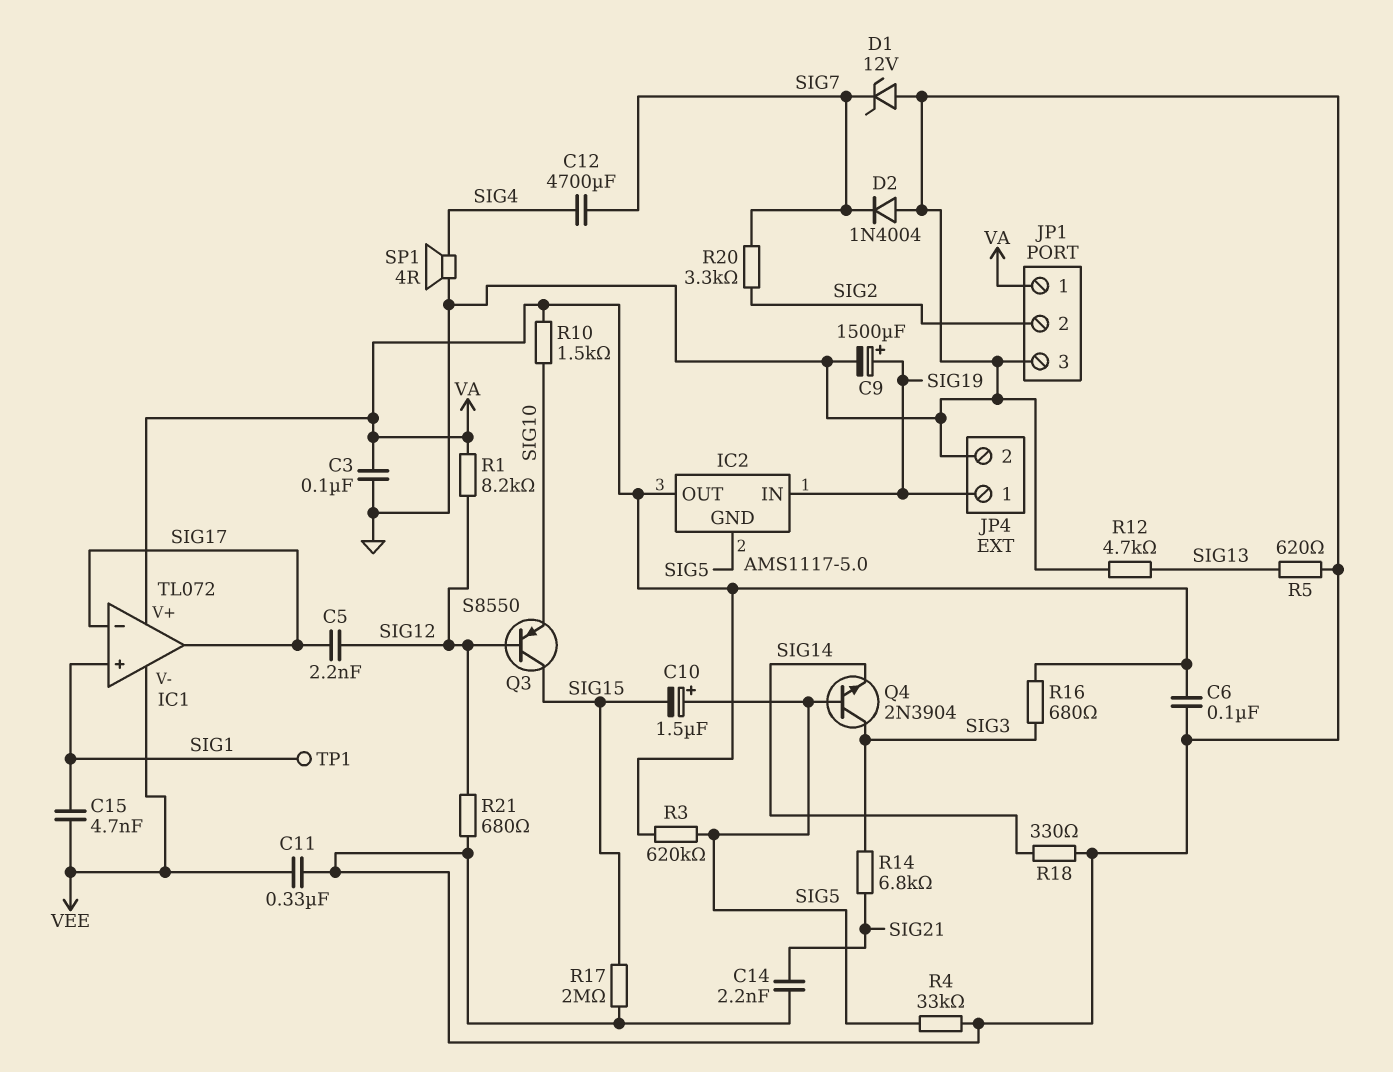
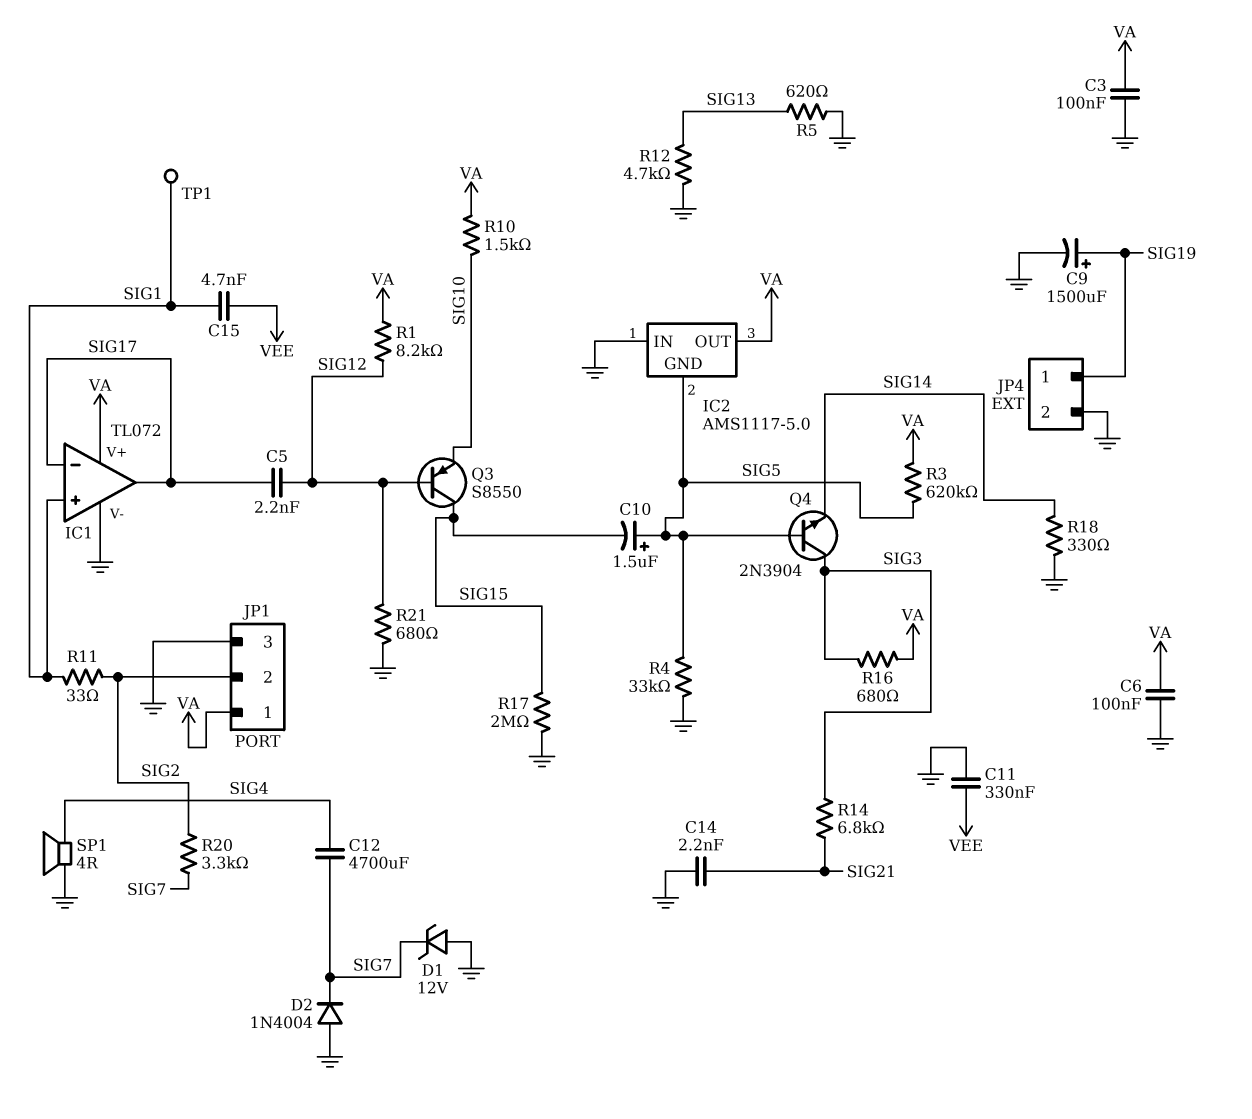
IC1 pin V-: VEE -> GND
IC2 pin IN: SIG19 -> GND
R11: none -> 33 (SIG1, SIG2)

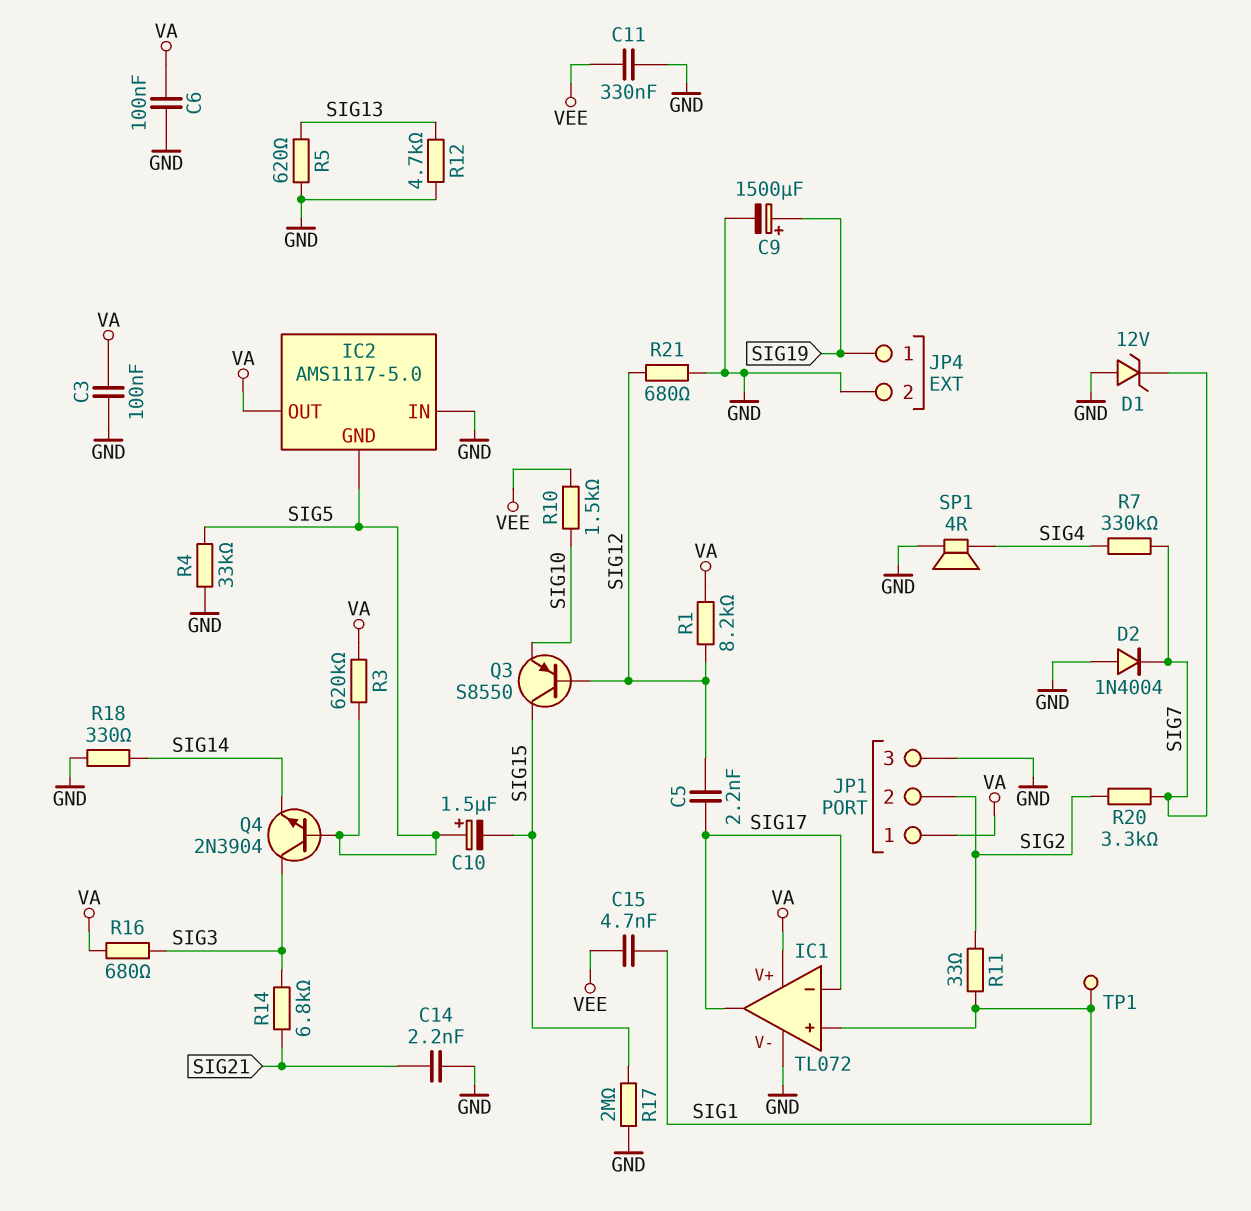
C12: 4700uF (SIG4, SIG7) -> none
R7: none -> 330k (SIG4, SIG7)
R10: 1.5k (SIG10, VA) -> 1.5k (SIG10, VEE)

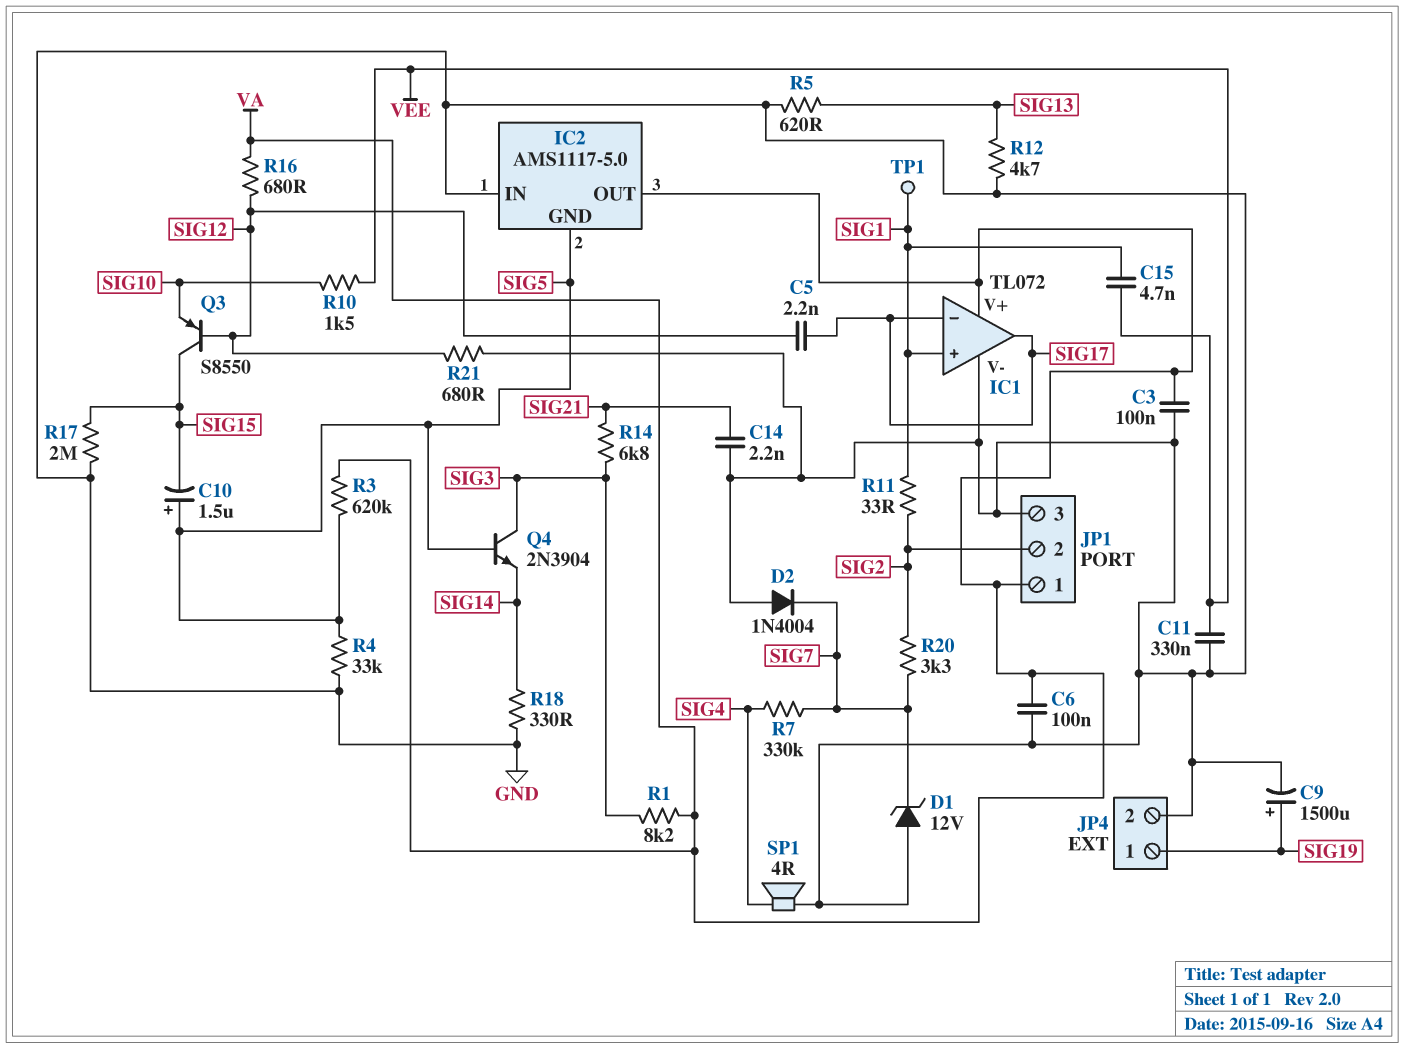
R1: 8.2k (SIG12, VA) -> 8.2k (SIG3, VA)
R16: 680 (SIG3, VA) -> 680 (SIG12, VA)

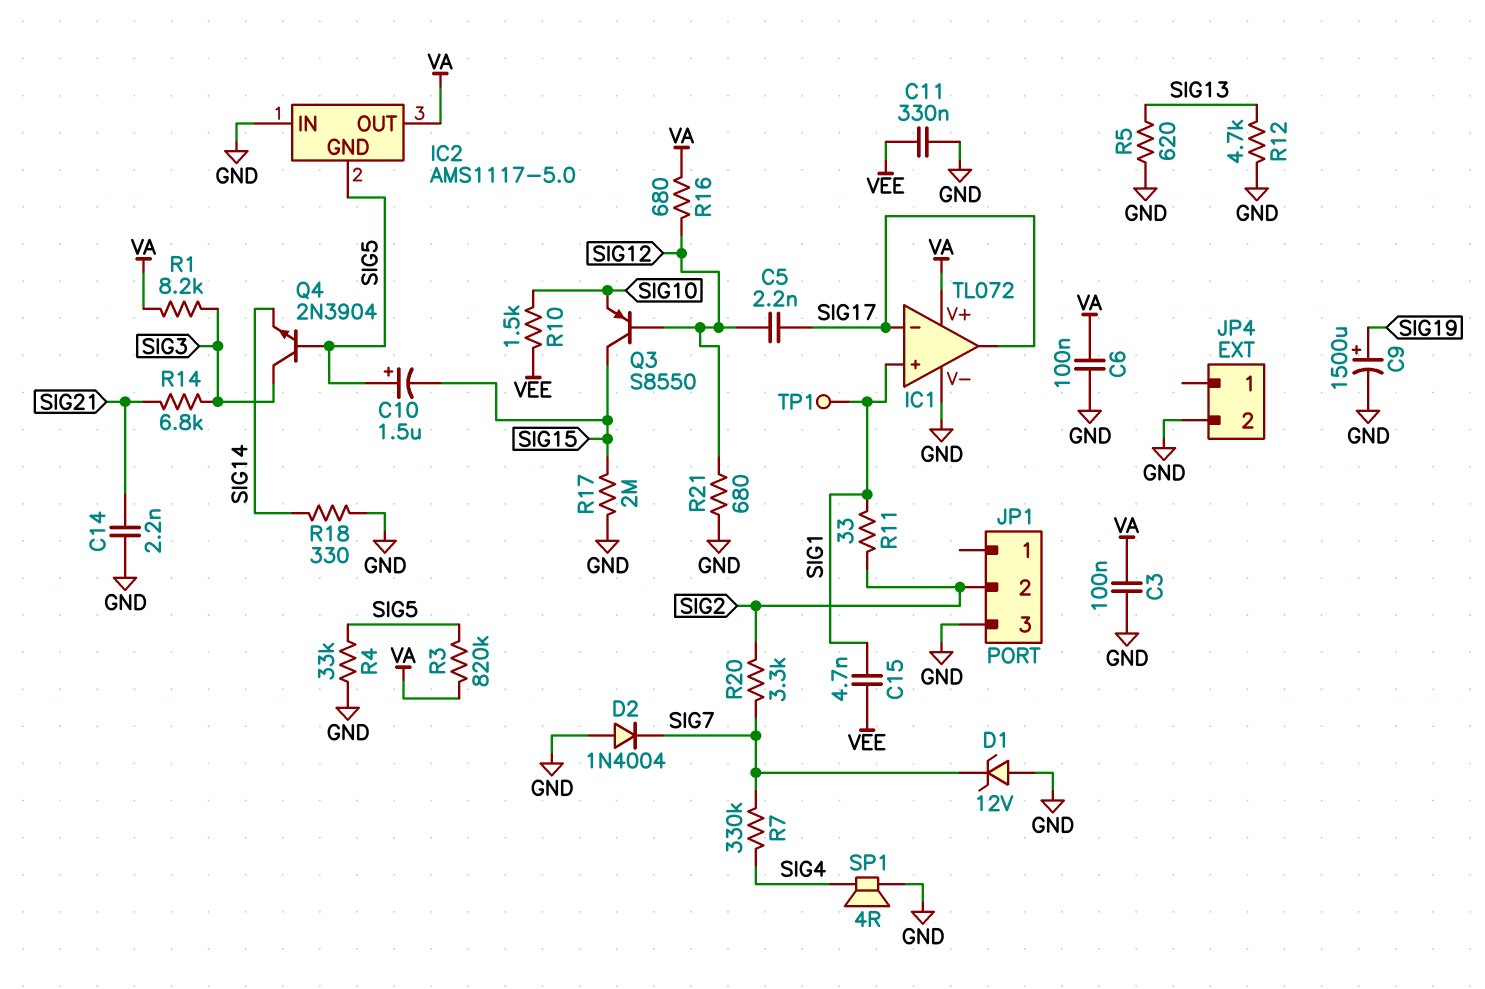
JP1 pin 1: VA -> none
JP4 pin 1: SIG19 -> none
R3: 620k (SIG5, VA) -> 820k (SIG5, VA)

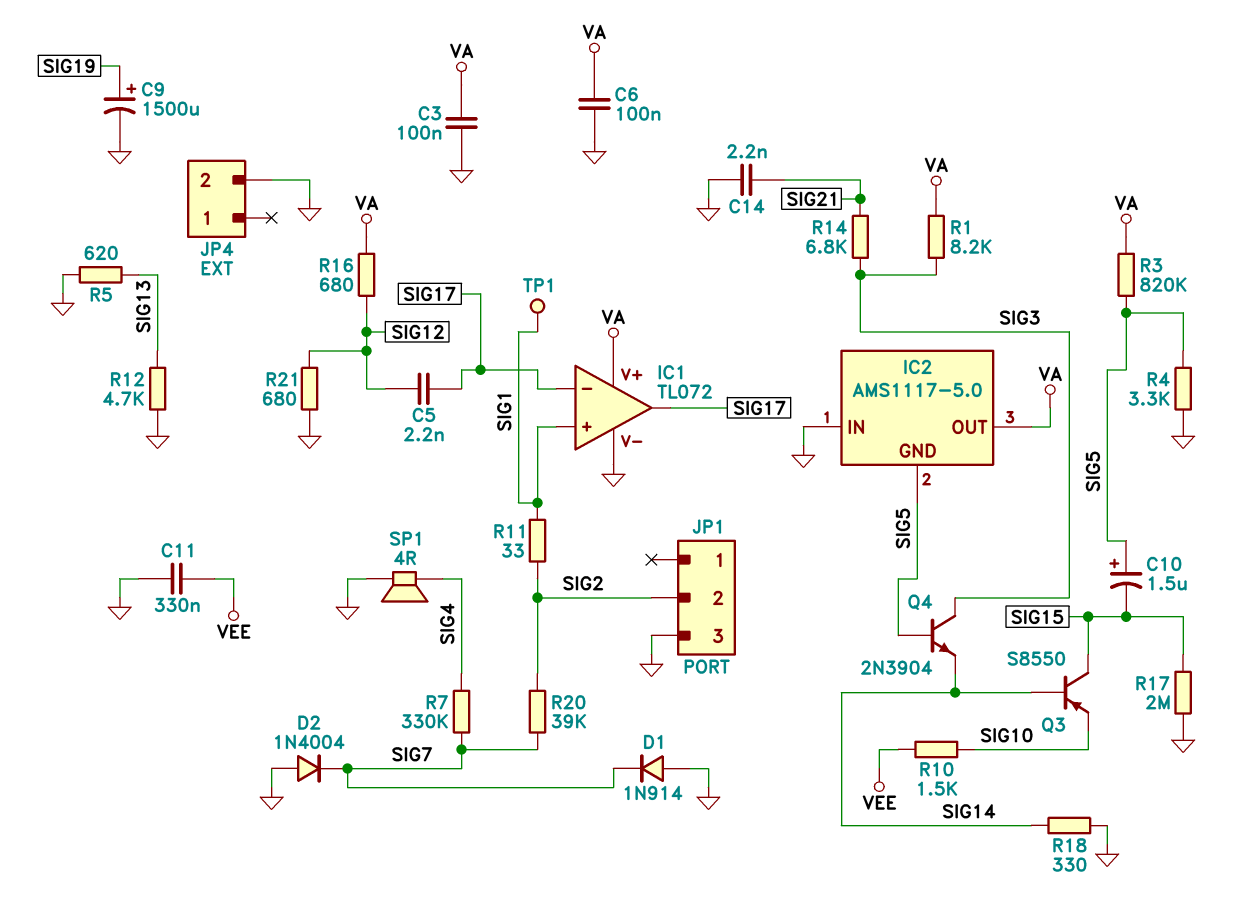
C15: 4.7nF (SIG1, VEE) -> none
D1: zener 12V (A GND, K SIG7) -> diode 1N914 (A GND, K SIG7)
Q3: PNP S8550 (B SIG12, C SIG15, E SIG10) -> PNP S8550 (B SIG14, C SIG15, E SIG10)
R4: 33k (GND, SIG5) -> 3.3k (GND, SIG5)
R20: 3.3k (SIG2, SIG7) -> 39k (SIG2, SIG7)

